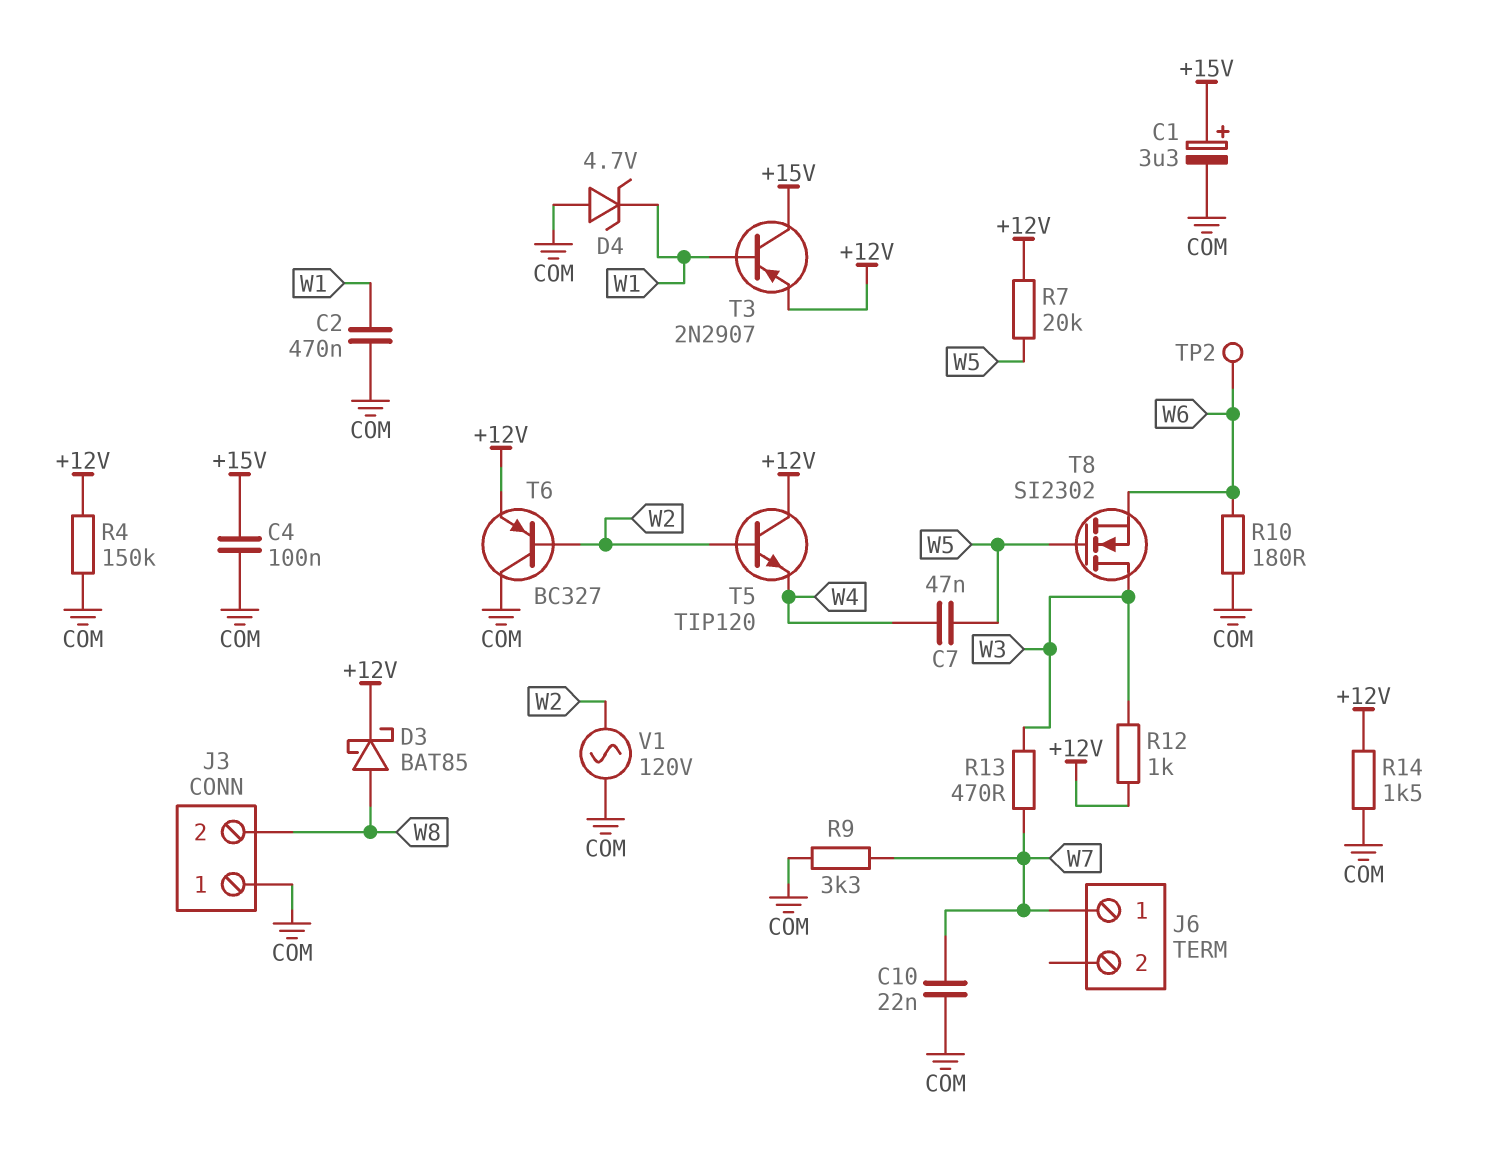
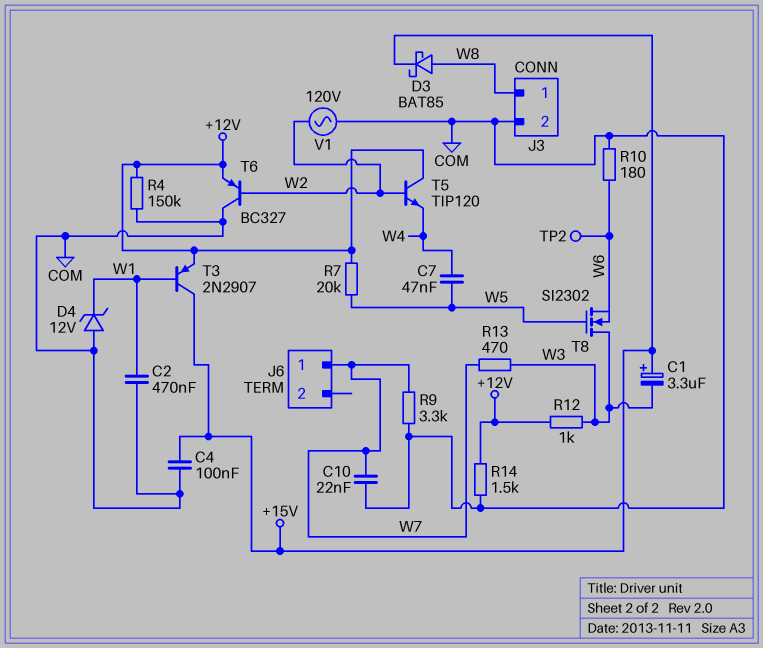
C1: 3.3uF (plus +15V, minus COM) -> 3.3uF (plus +15V, minus W3)
D3: schottky BAT85 (A W8, K +12V) -> schottky BAT85 (A W8, K +15V)
D4: zener 4.7V (A COM, K W1) -> zener 12V (A COM, K W1)
J3 pin 1: COM -> W8
J3 pin 2: W8 -> COM

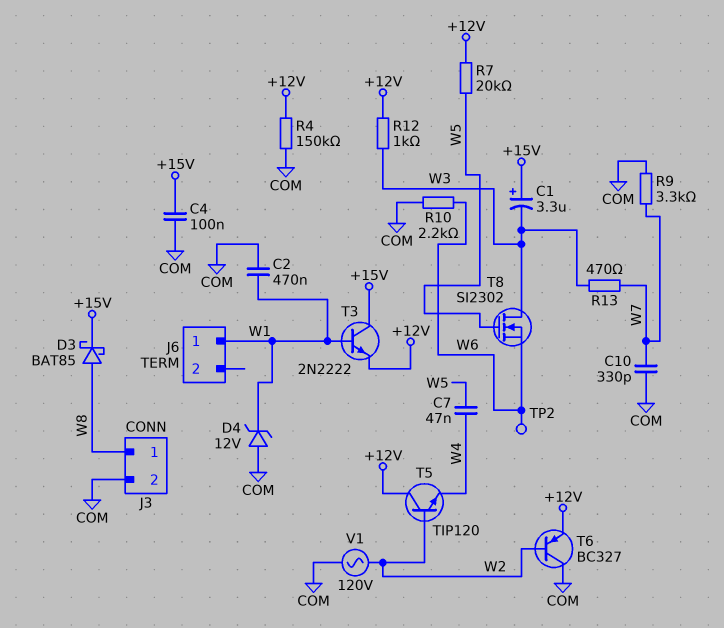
C10: 22nF (COM, W7) -> 330pF (COM, W7)
J6 pin 1: W7 -> W1
R10: 180 (COM, W6) -> 2.2k (COM, W6)
R14: 1.5k (+12V, COM) -> none
T3: PNP 2N2907 (B W1, C +15V, E +12V) -> NPN 2N2222 (B W1, C +15V, E +12V)

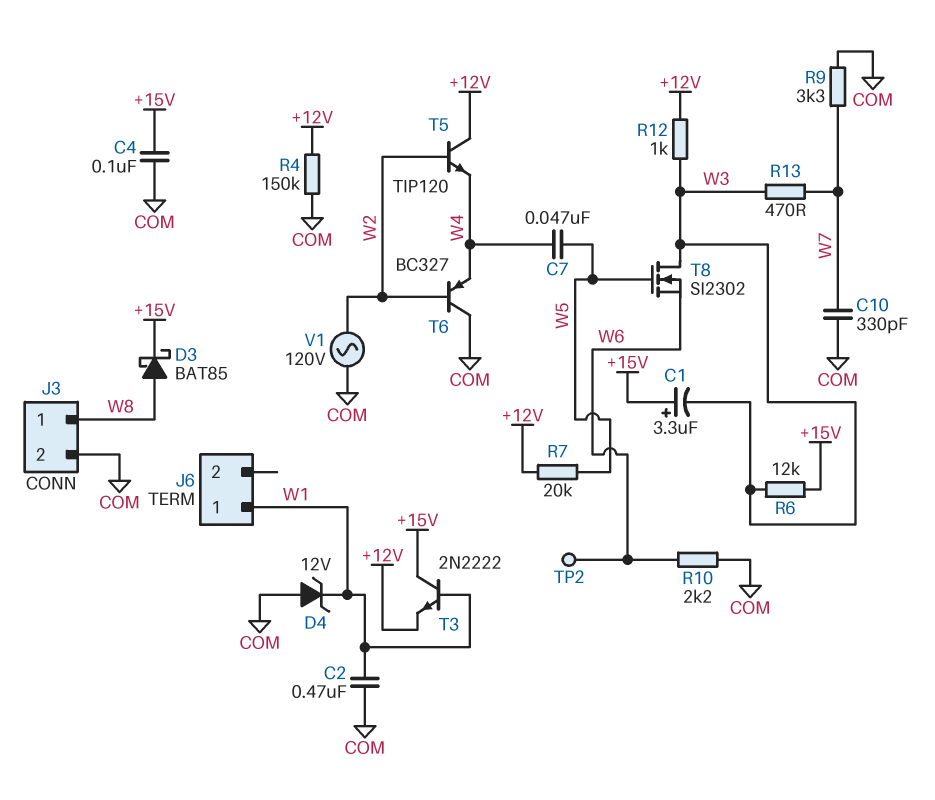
R6: none -> 12k (+15V, W3)
T6: PNP BC327 (B W2, C COM, E +12V) -> PNP BC327 (B W2, C COM, E W4)

